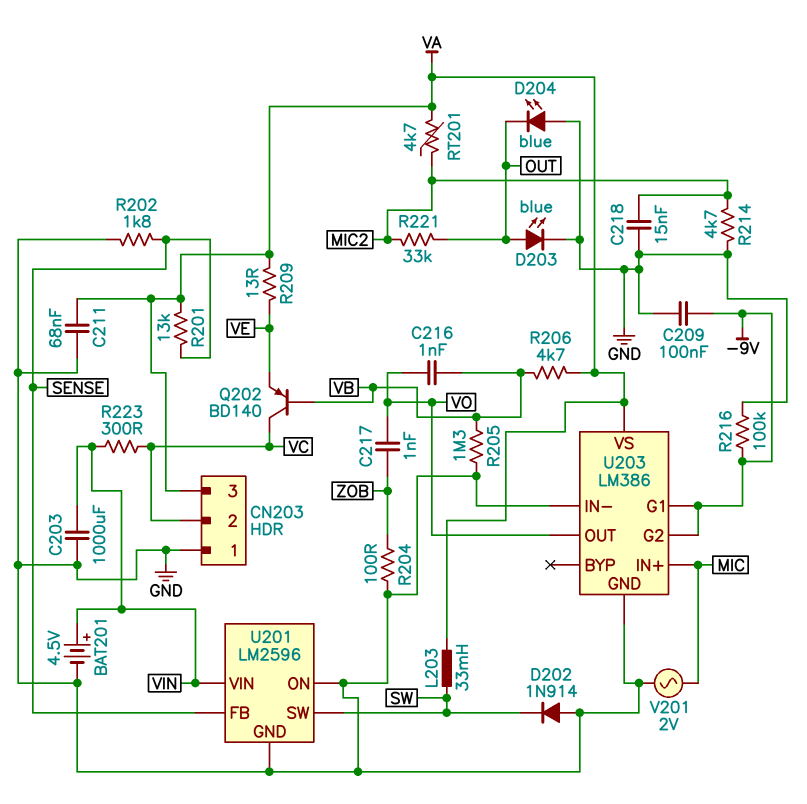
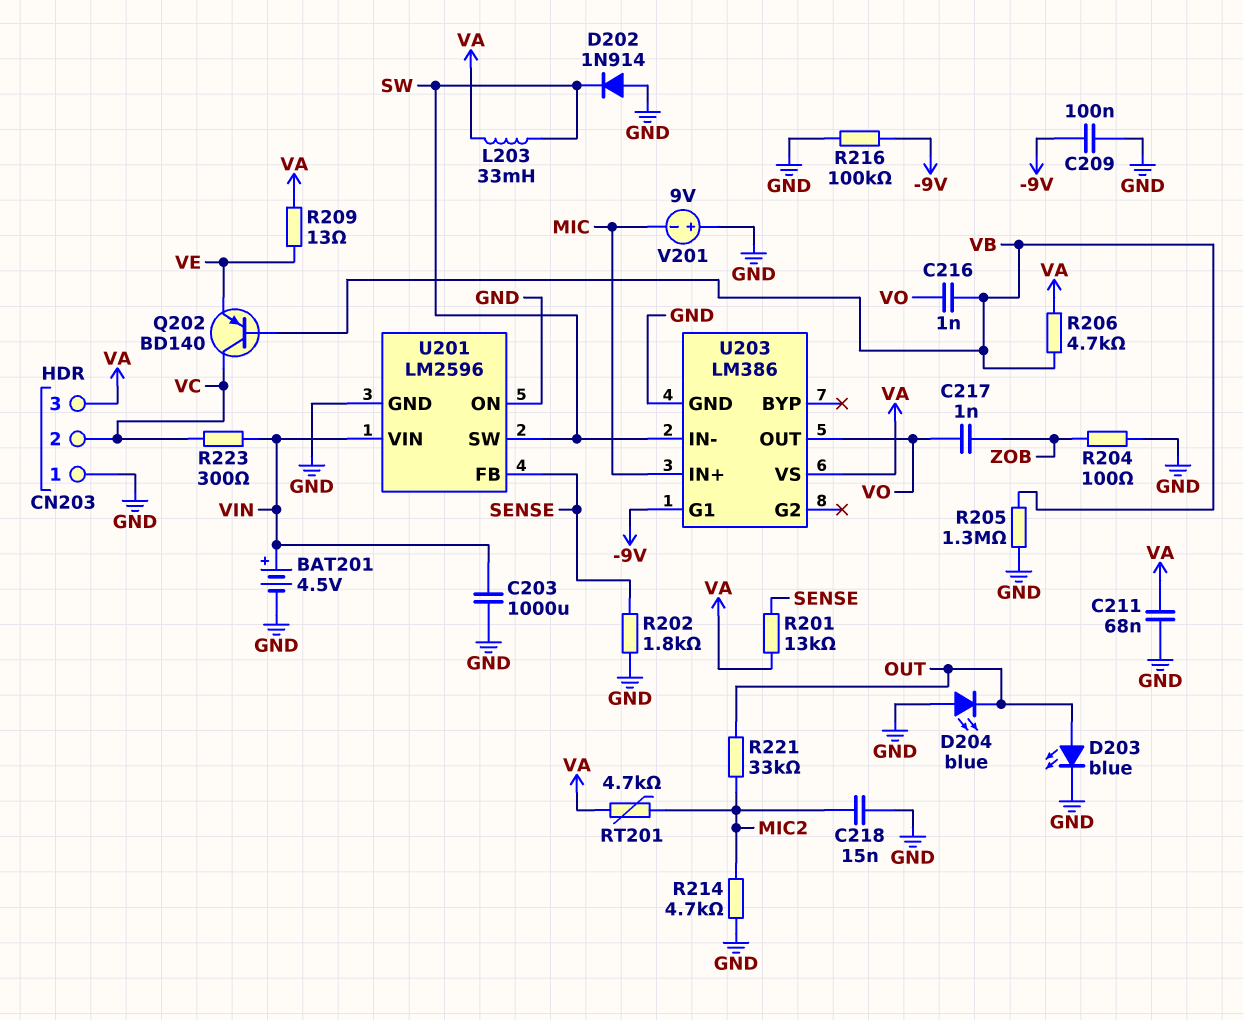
U203 pin G2: -9V -> none
U203 pin IN-: GND -> SW
V201: AC 2V (GND, MIC) -> 9V (plus GND, minus MIC)

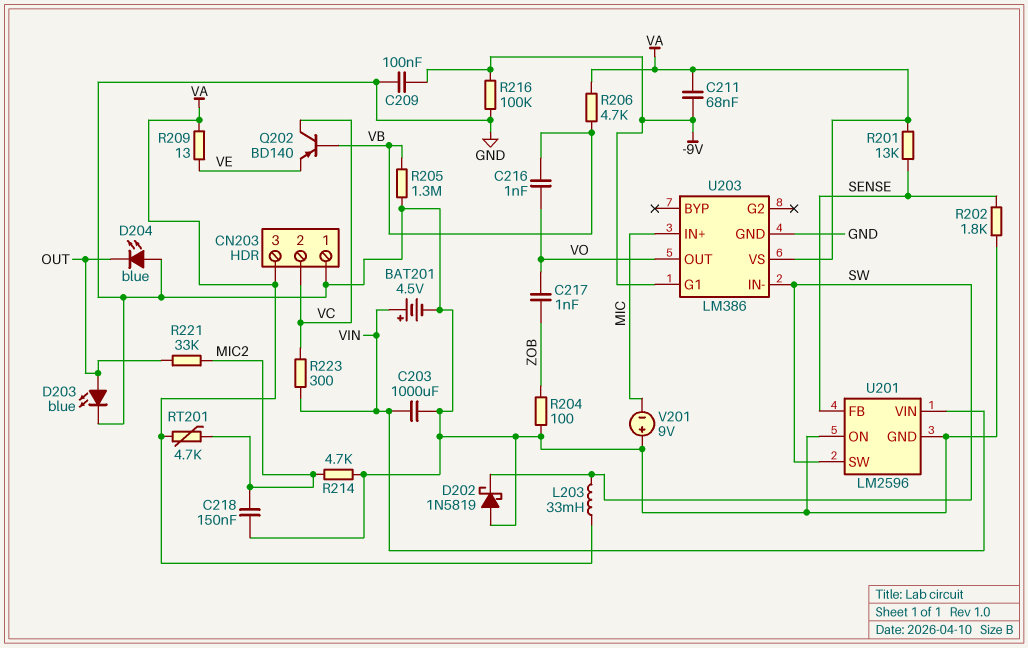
C211: 68nF (GND, VA) -> 68nF (-9V, VA)
C218: 15nF (GND, MIC2) -> 150nF (GND, MIC2)
D202: diode 1N914 (A GND, K SW) -> schottky 1N5819 (A GND, K SW)

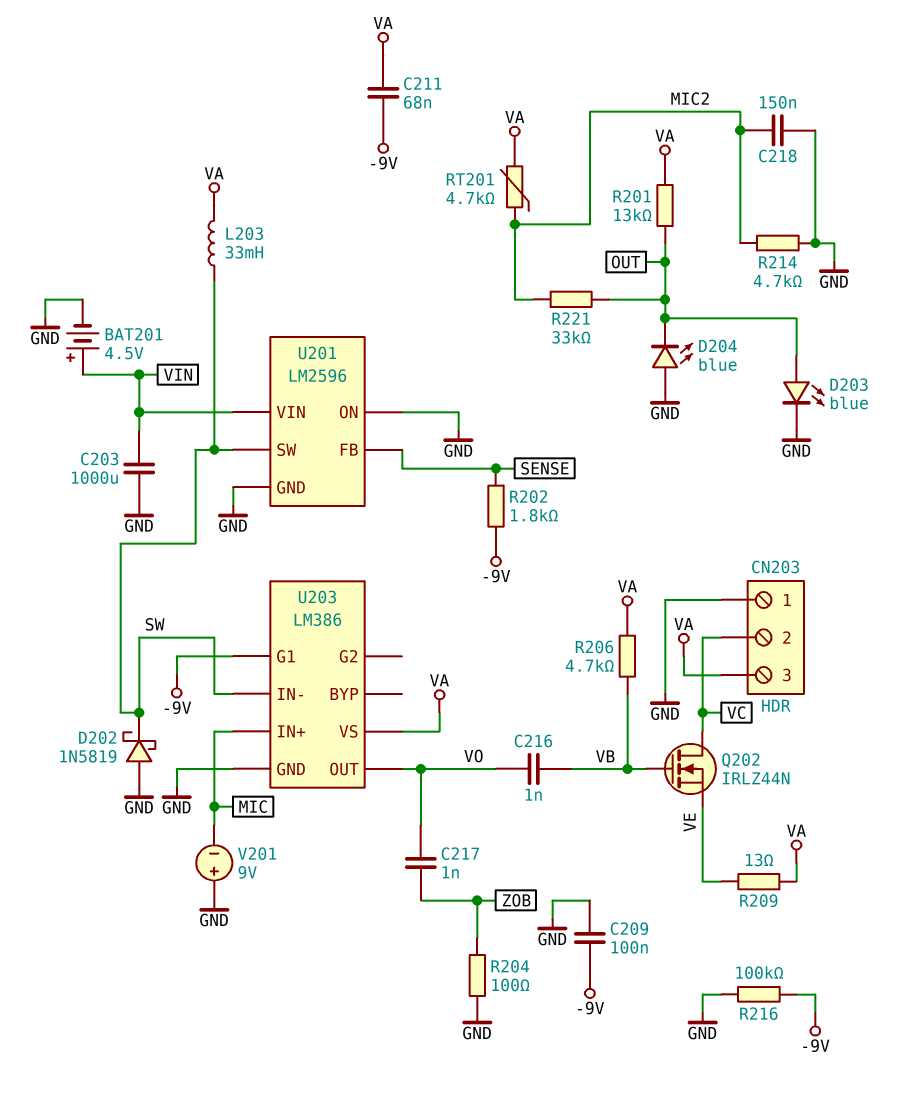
Q202: PNP BD140 (B VB, C VC, E VE) -> NMOS IRLZ44N (G VB, D VC, S VE)
R201: 13k (SENSE, VA) -> 13k (OUT, VA)
R202: 1.8k (GND, SENSE) -> 1.8k (-9V, SENSE)
R205: 1.3M (GND, VB) -> none
R223: 300 (VC, VIN) -> none

